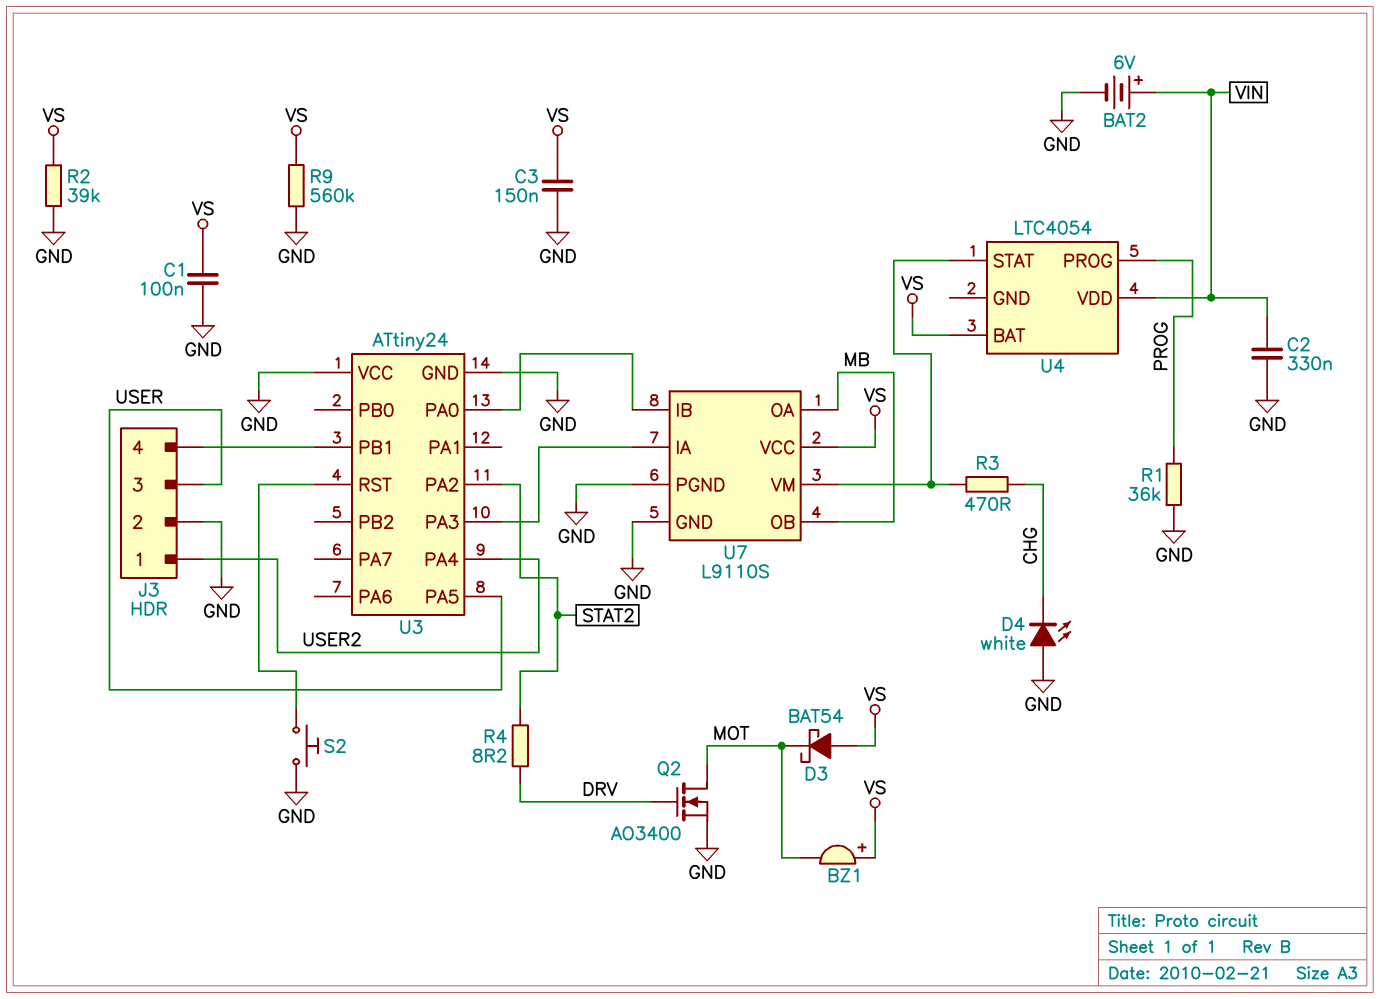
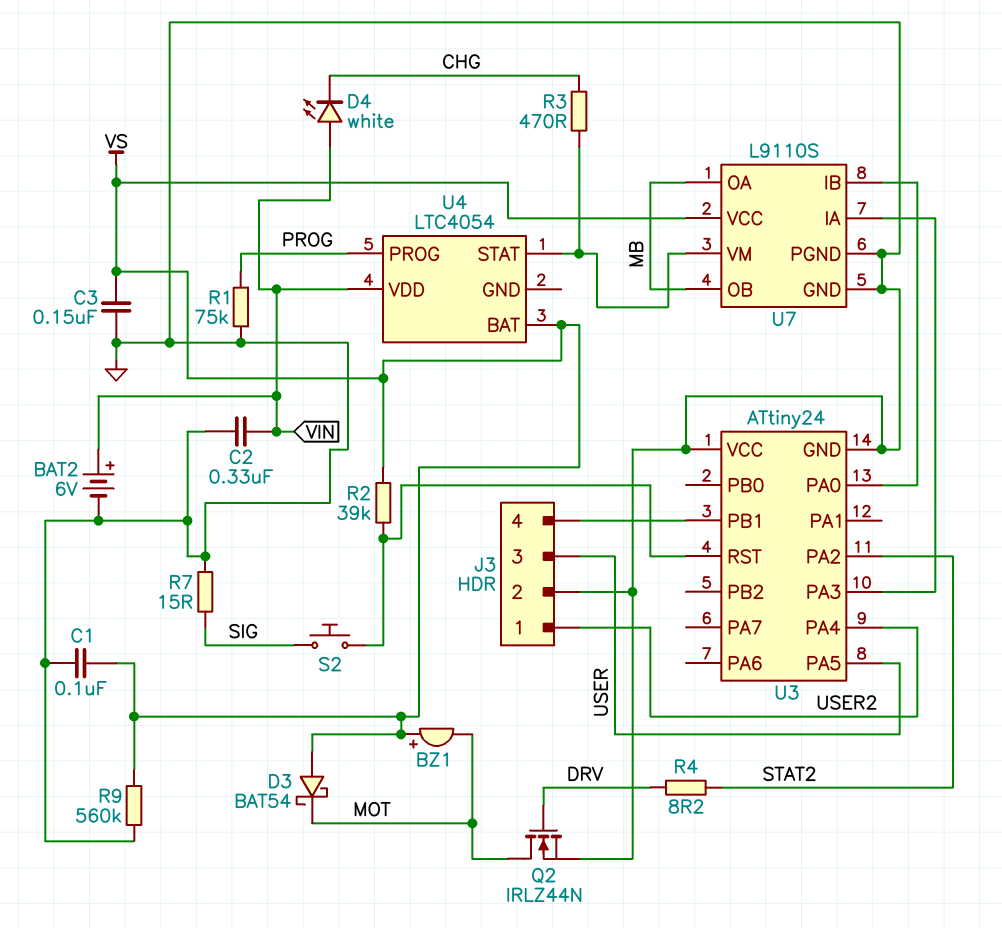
D4: LED white (A GND, K CHG) -> LED white (A VIN, K CHG)
Q2: NMOS AO3400 (G DRV, D MOT, S GND) -> NMOS IRLZ44N (G DRV, D MOT, S GND)
R1: 36k (GND, PROG) -> 75k (GND, PROG)
R2: 39k (GND, VS) -> 39k (U3/RST, VS)
R7: none -> 15 (GND, SIG)
S2: button (GND, U3/RST) -> button (SIG, U3/RST)

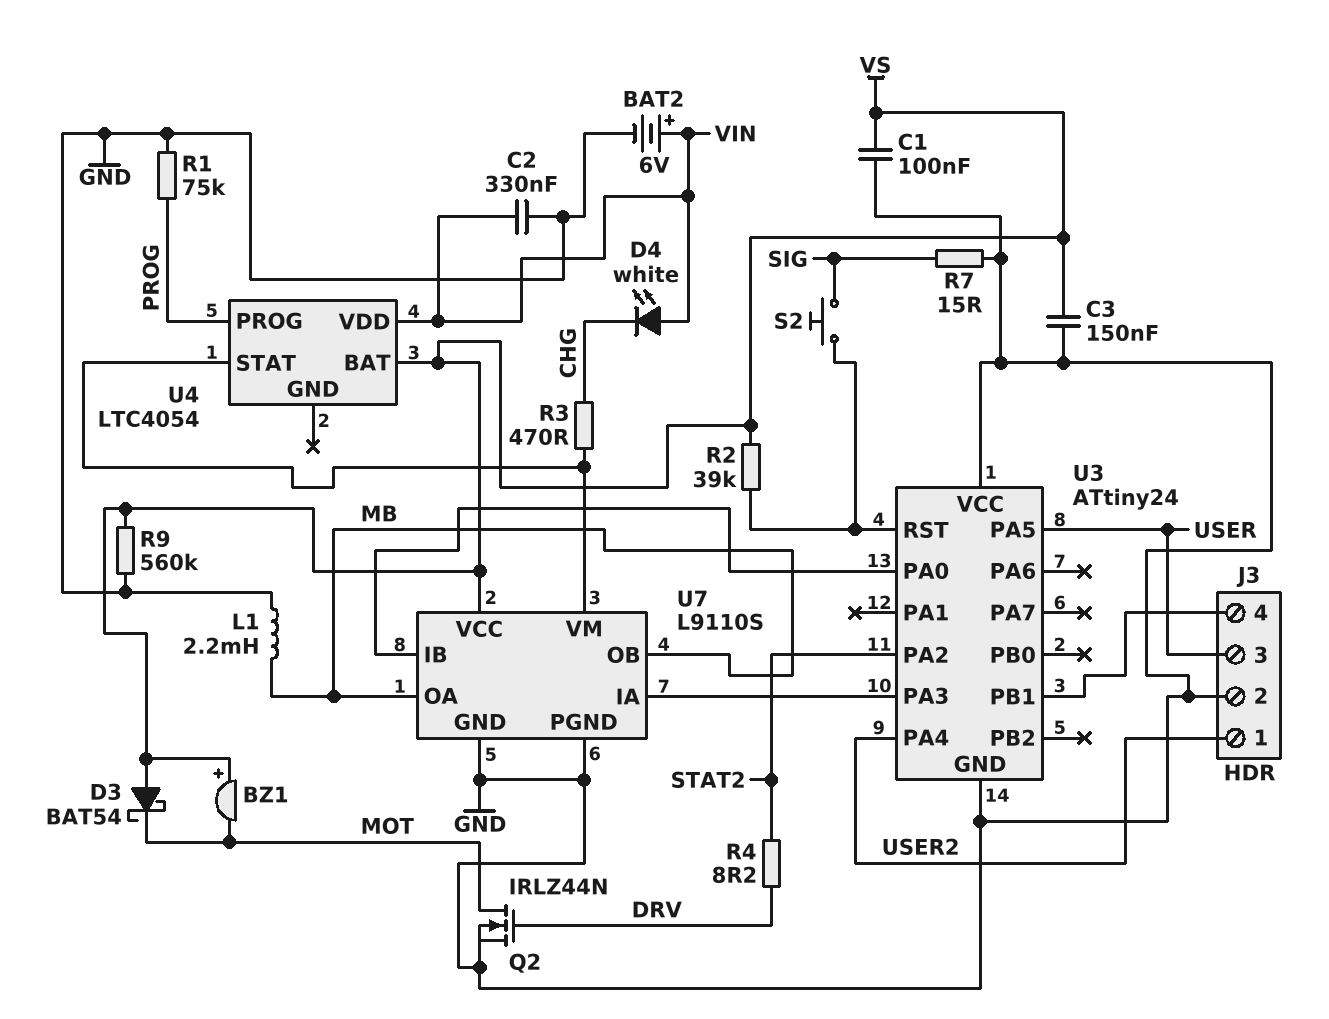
L1: none -> 2.2mH (GND, MB)

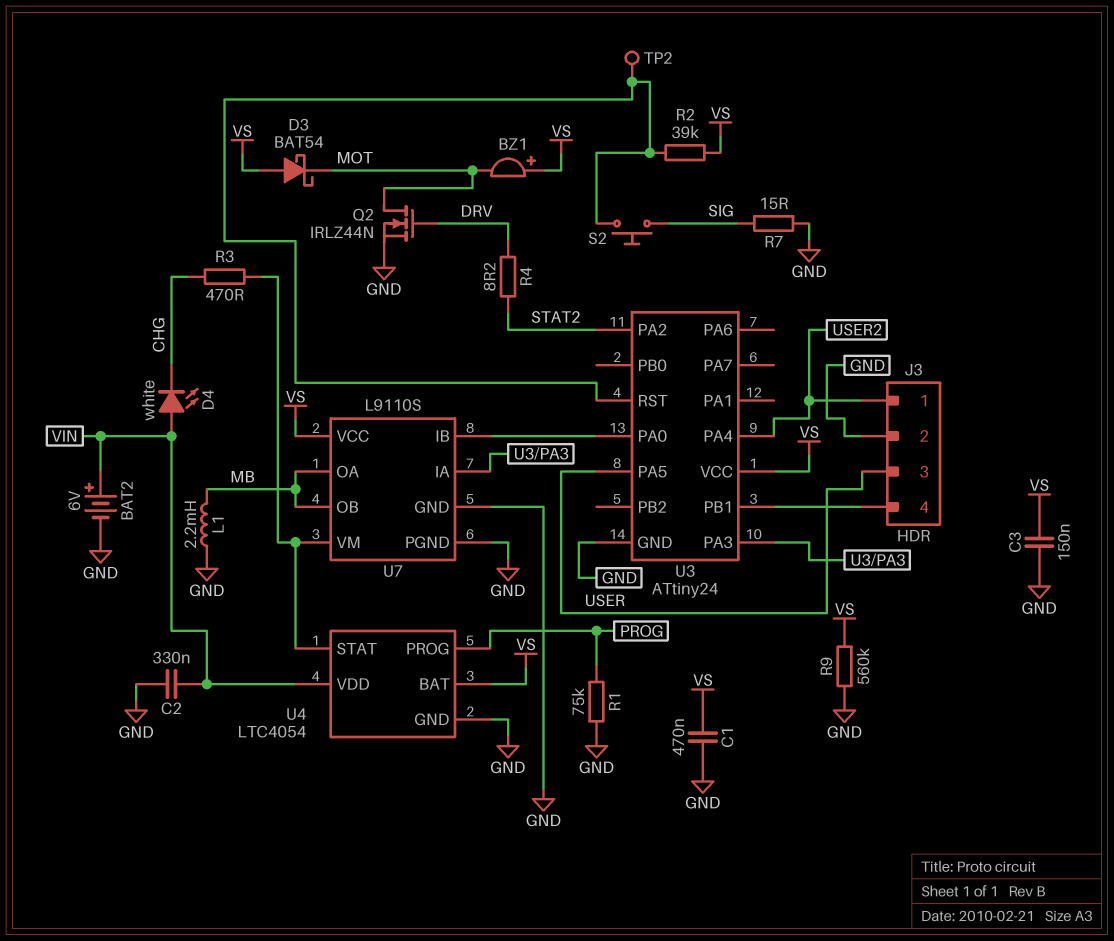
C1: 100nF (GND, VS) -> 470nF (GND, VS)
TP2: none -> test point (U3/RST)
U3 pin VCC: GND -> VS
U4 pin GND: none -> GND

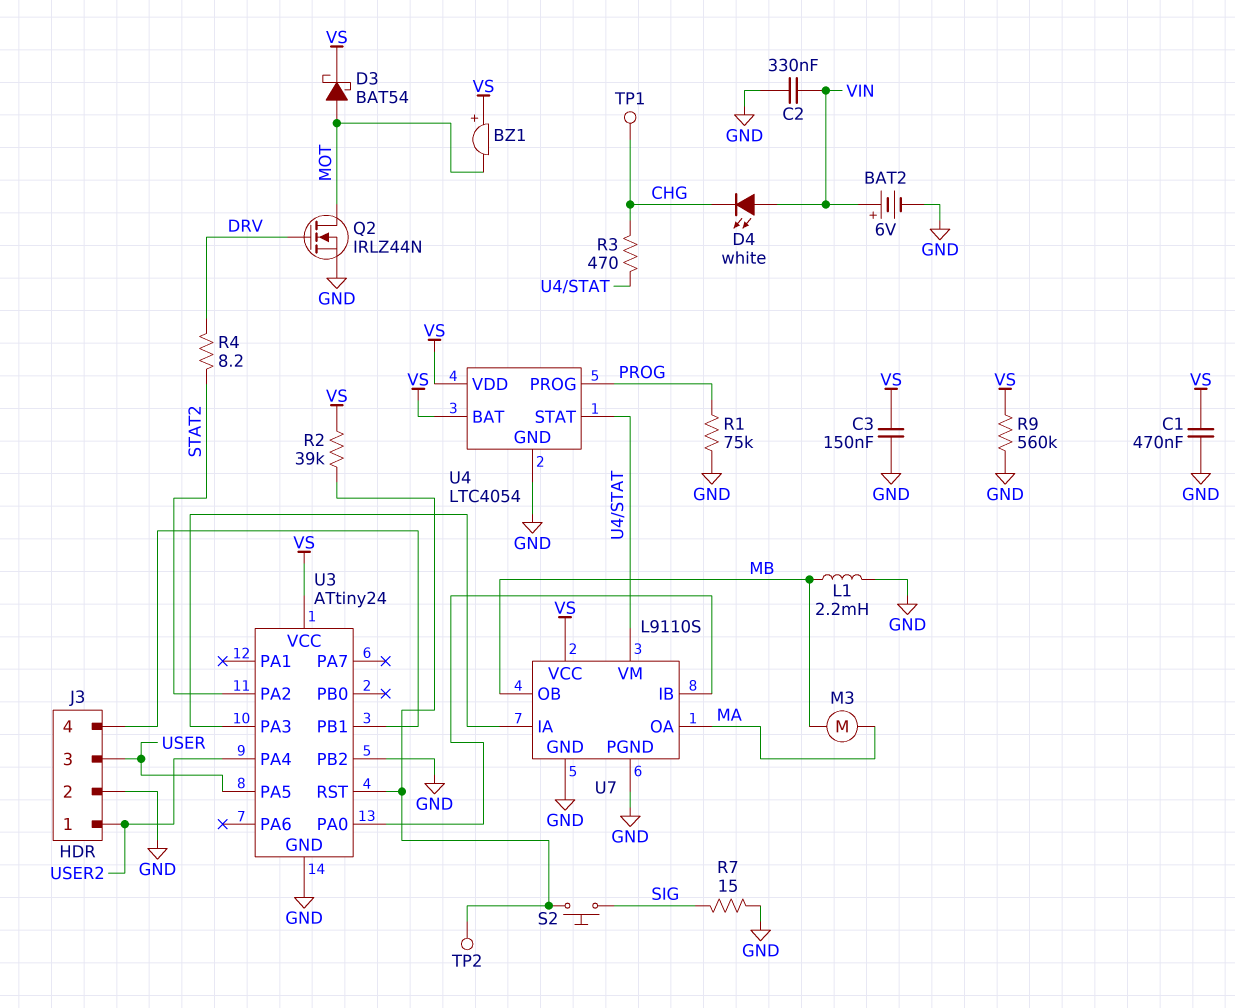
D3: schottky BAT54 (A VS, K MOT) -> schottky BAT54 (A MOT, K VS)
M3: none -> motor (MA, MB)
TP1: none -> test point (CHG)
U3 pin PB2: none -> GND
U4 pin VDD: VIN -> VS
U7 pin OA: MB -> MA

